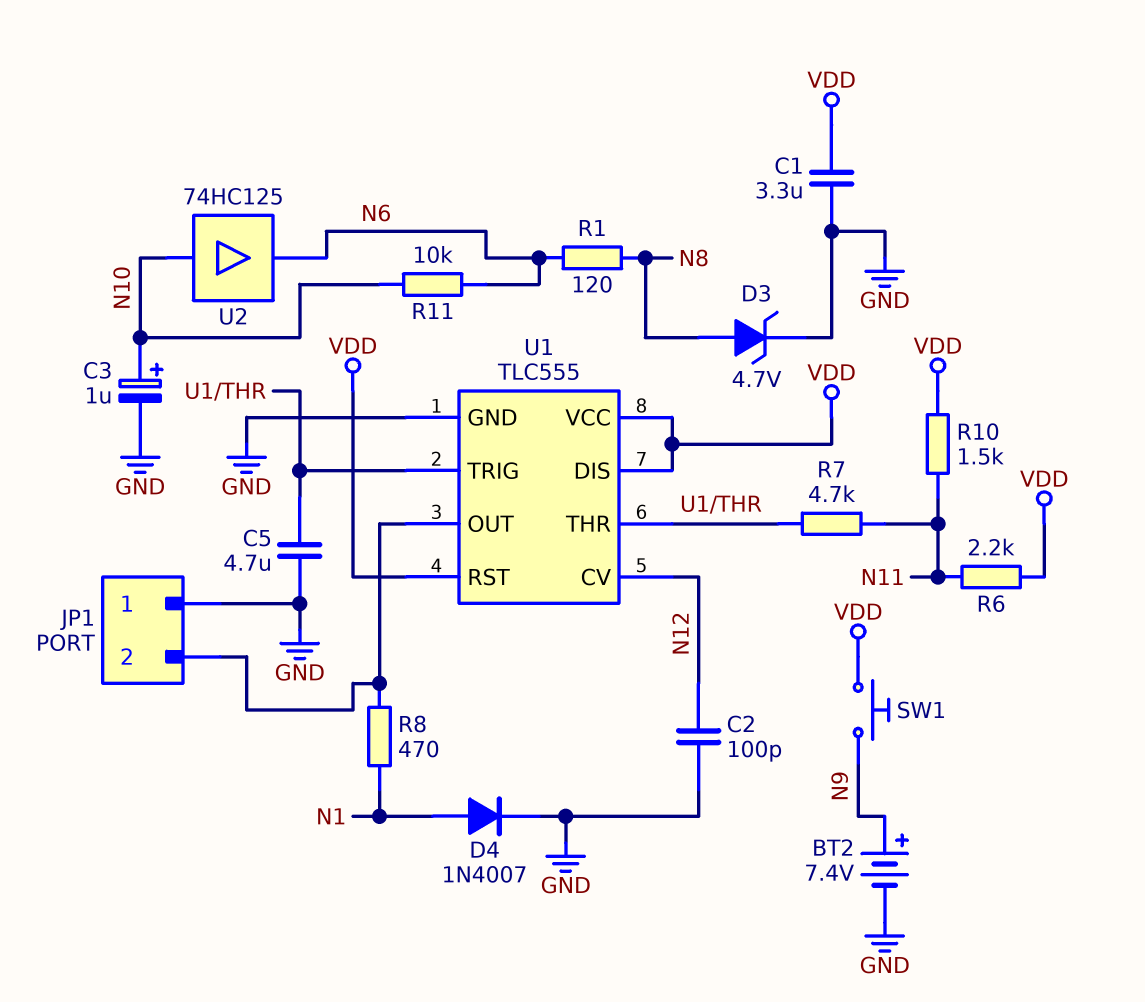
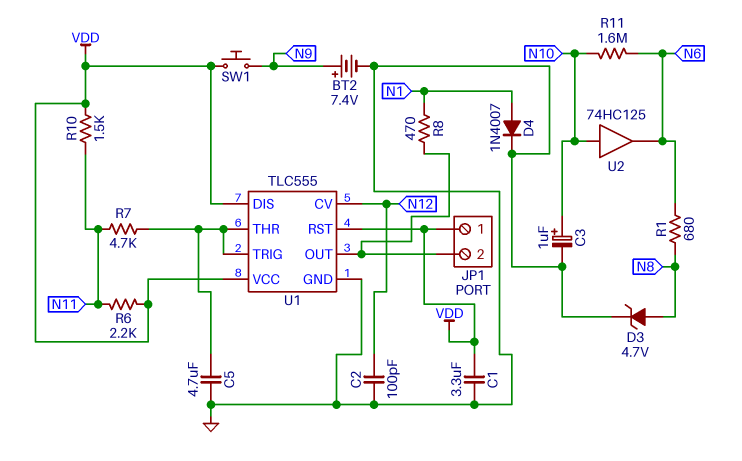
JP1 pin 1: GND -> VDD
R1: 120 (N6, N8) -> 680 (N6, N8)
R11: 10k (N6, N10) -> 1.6M (N6, N10)

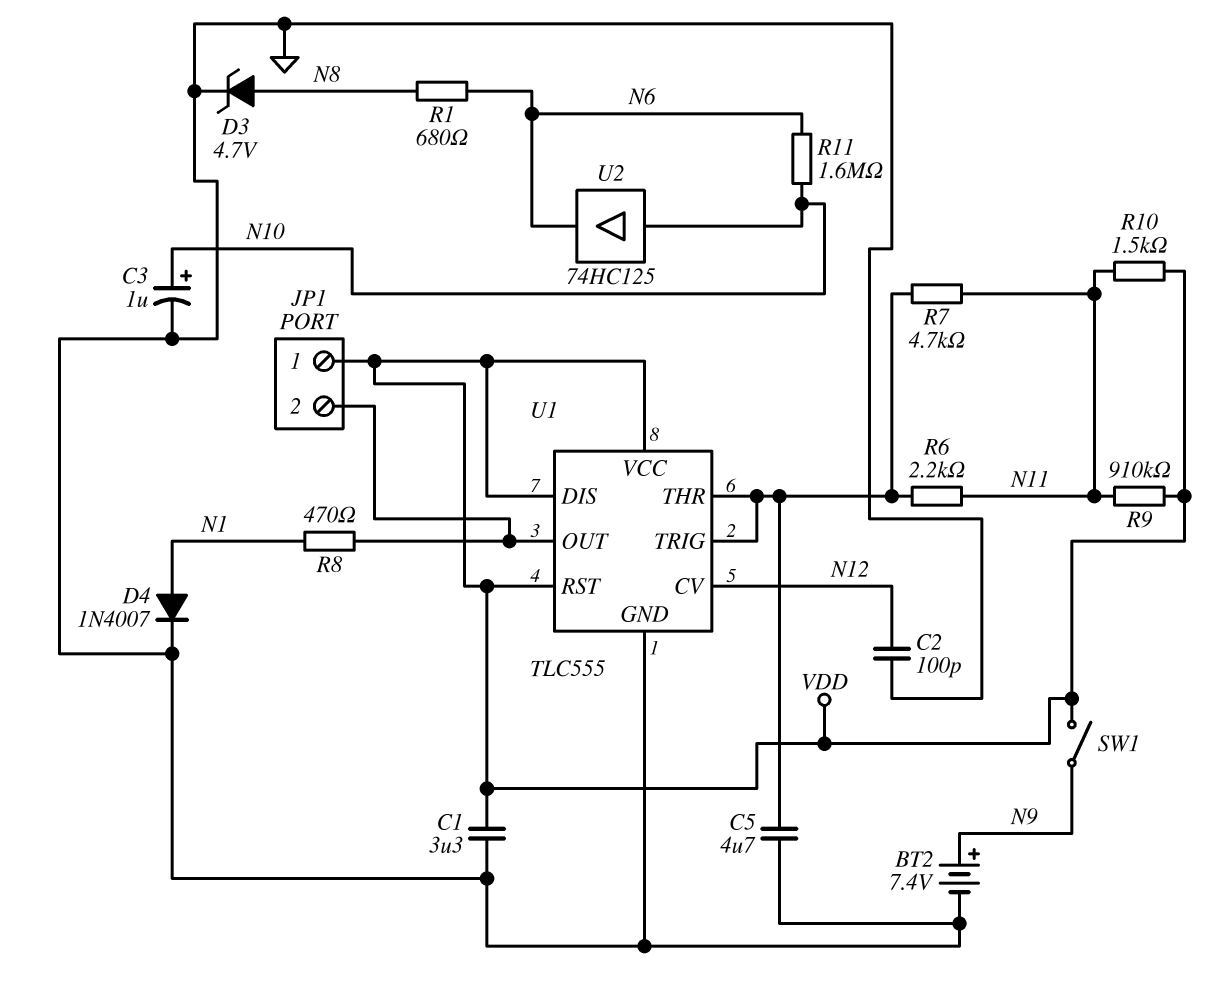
R6: 2.2k (N11, VDD) -> 2.2k (N11, U1/THR)
R9: none -> 910k (N11, VDD)
SW1: button (N9, VDD) -> switch (N9, VDD)

